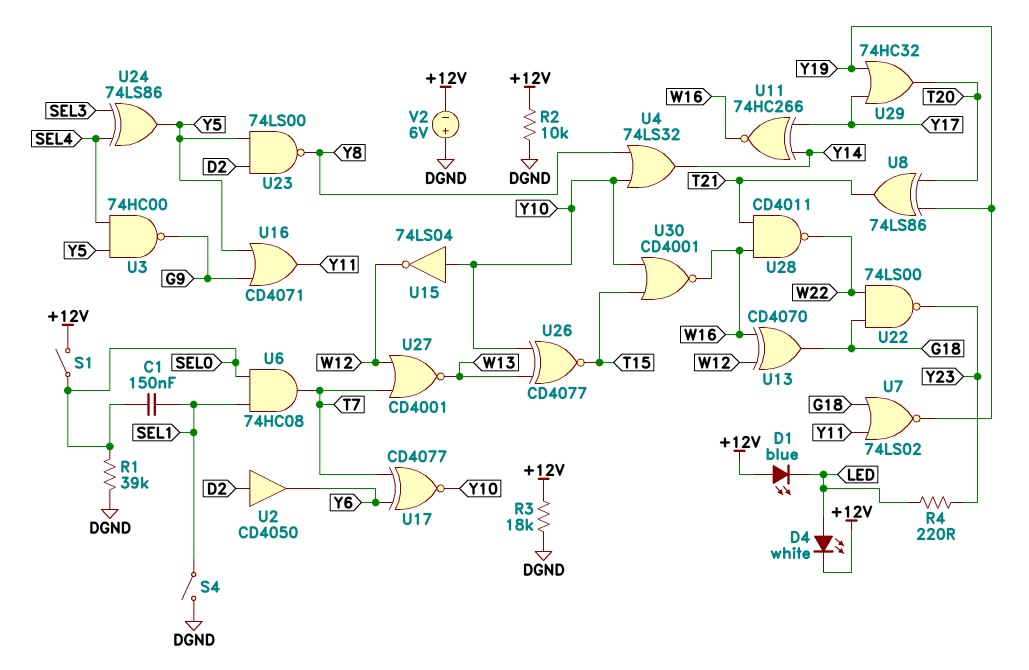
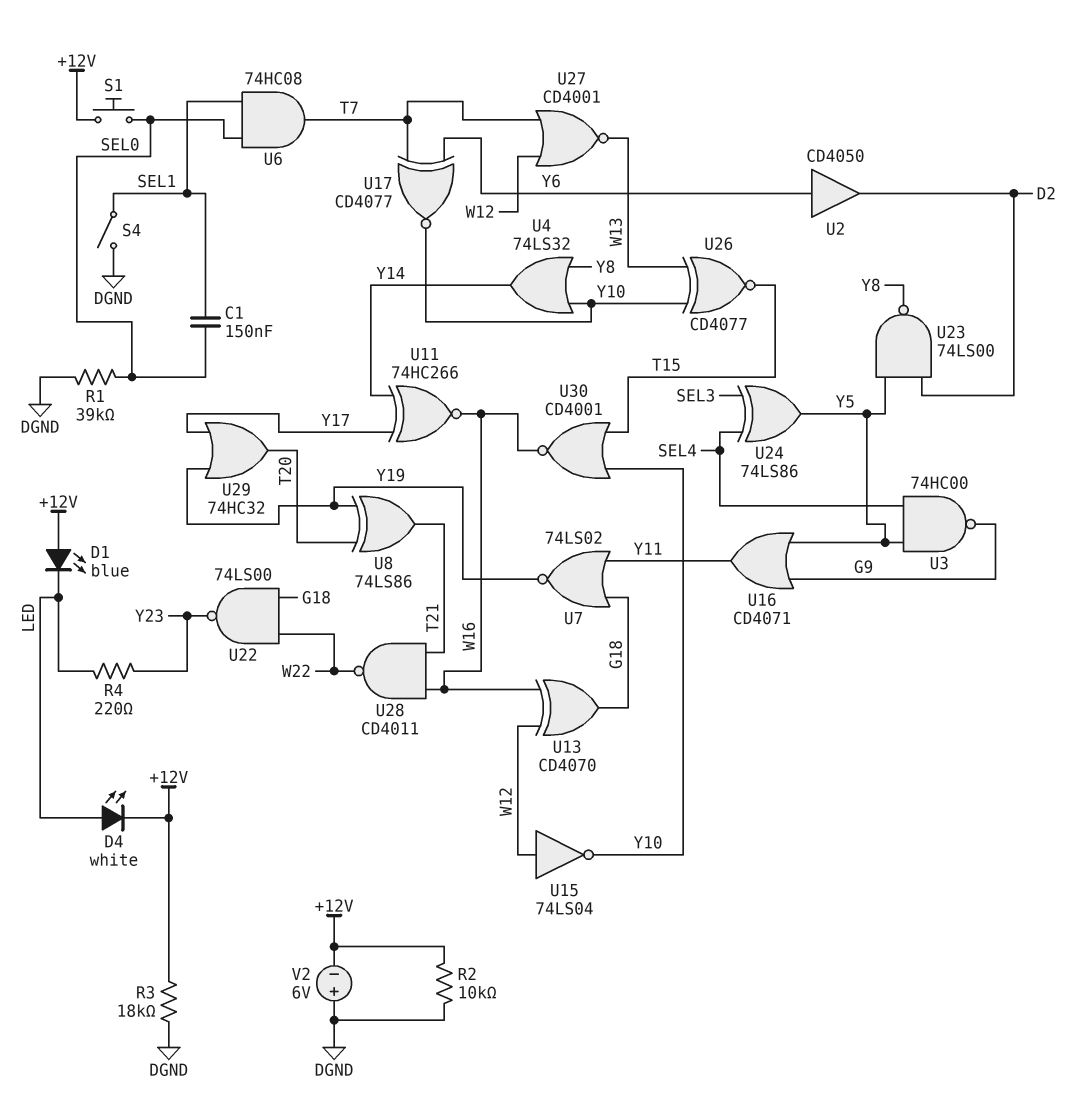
S1: switch (+12V, SEL0) -> button (+12V, SEL0)
U2: buffer CD4050 (in D2, out Y6) -> buffer CD4050 (in Y6, out D2)
U15: NOT 74LS04 (in Y10, out W12) -> NOT 74LS04 (in W12, out Y10)

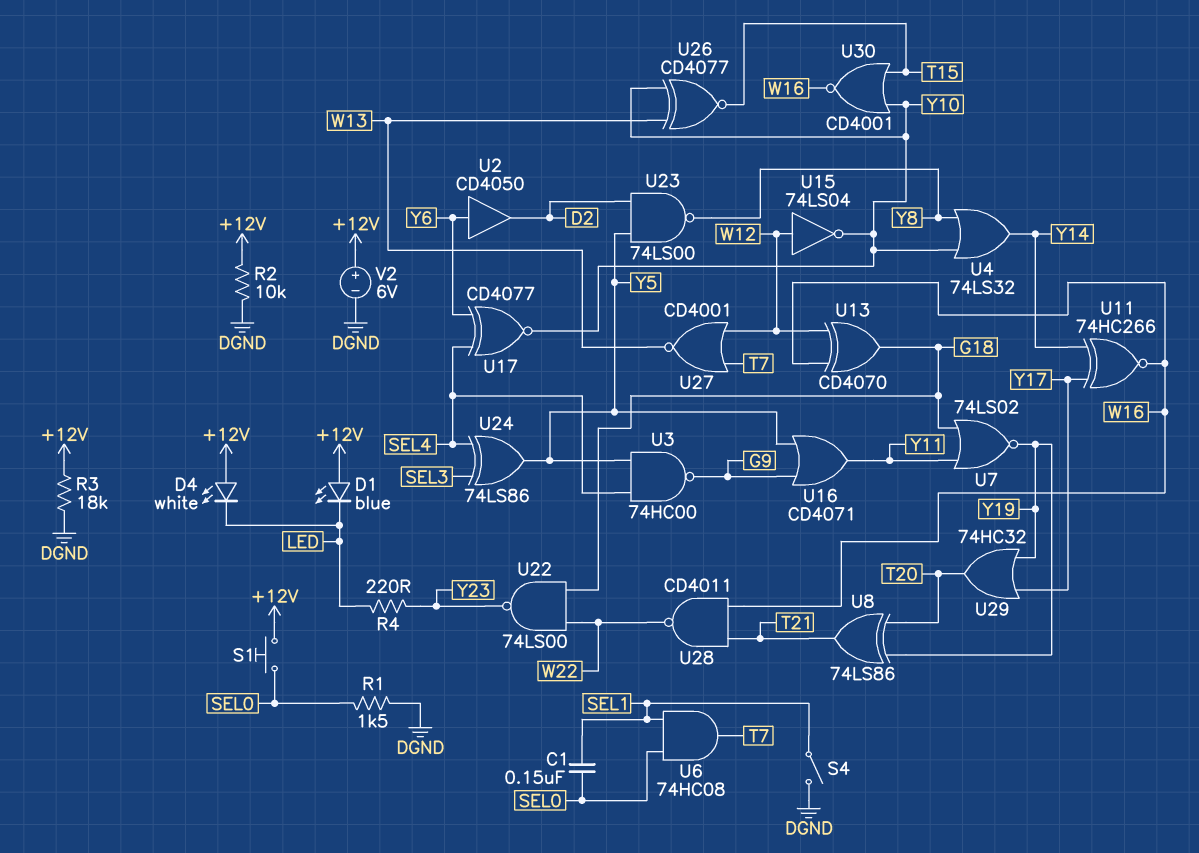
D4: LED white (A LED, K +12V) -> LED white (A +12V, K LED)
R1: 39k (DGND, SEL0) -> 1.5k (DGND, SEL0)
U17: XNOR CD4077 (in T7, in Y6, out Y10) -> XNOR CD4077 (in SEL4, in Y6, out Y10)
V2: 6V (plus DGND, minus +12V) -> 6V (plus +12V, minus DGND)

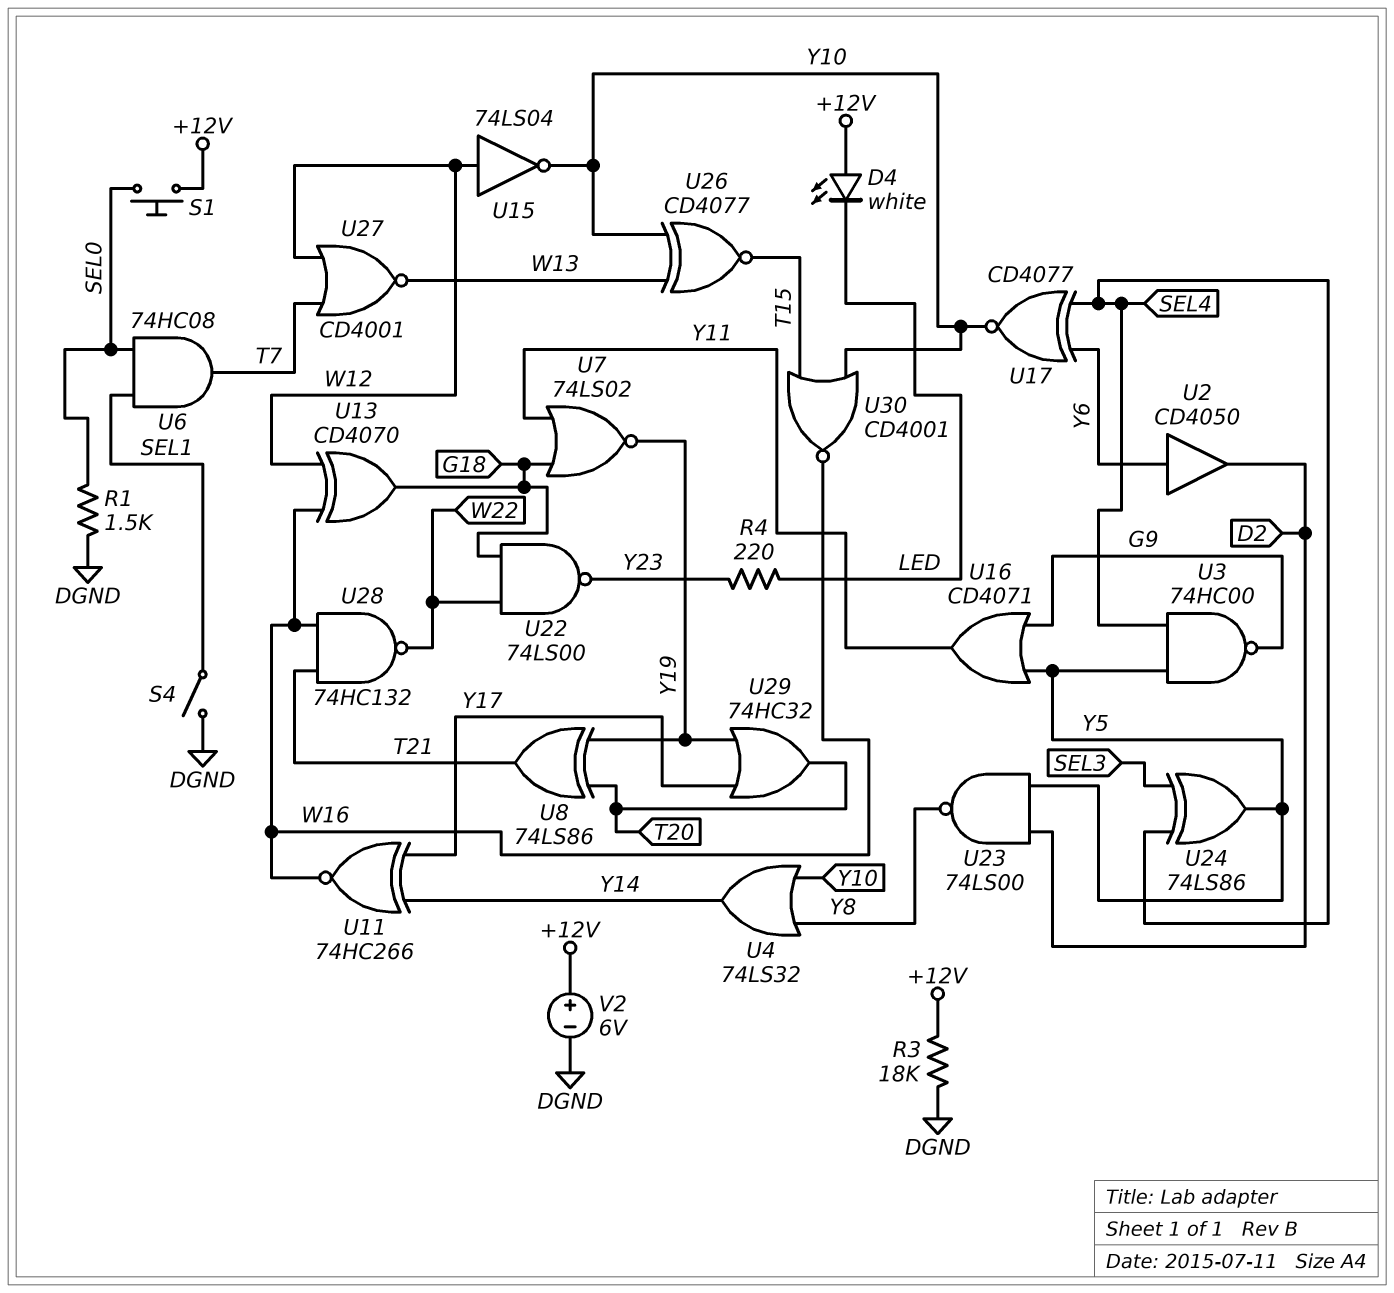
C1: 150nF (SEL0, SEL1) -> none
D1: LED blue (A +12V, K LED) -> none
R2: 10k (+12V, DGND) -> none
U28: NAND CD4011 (in T21, in W16, out W22) -> NAND 74HC132 (in T21, in W16, out W22)

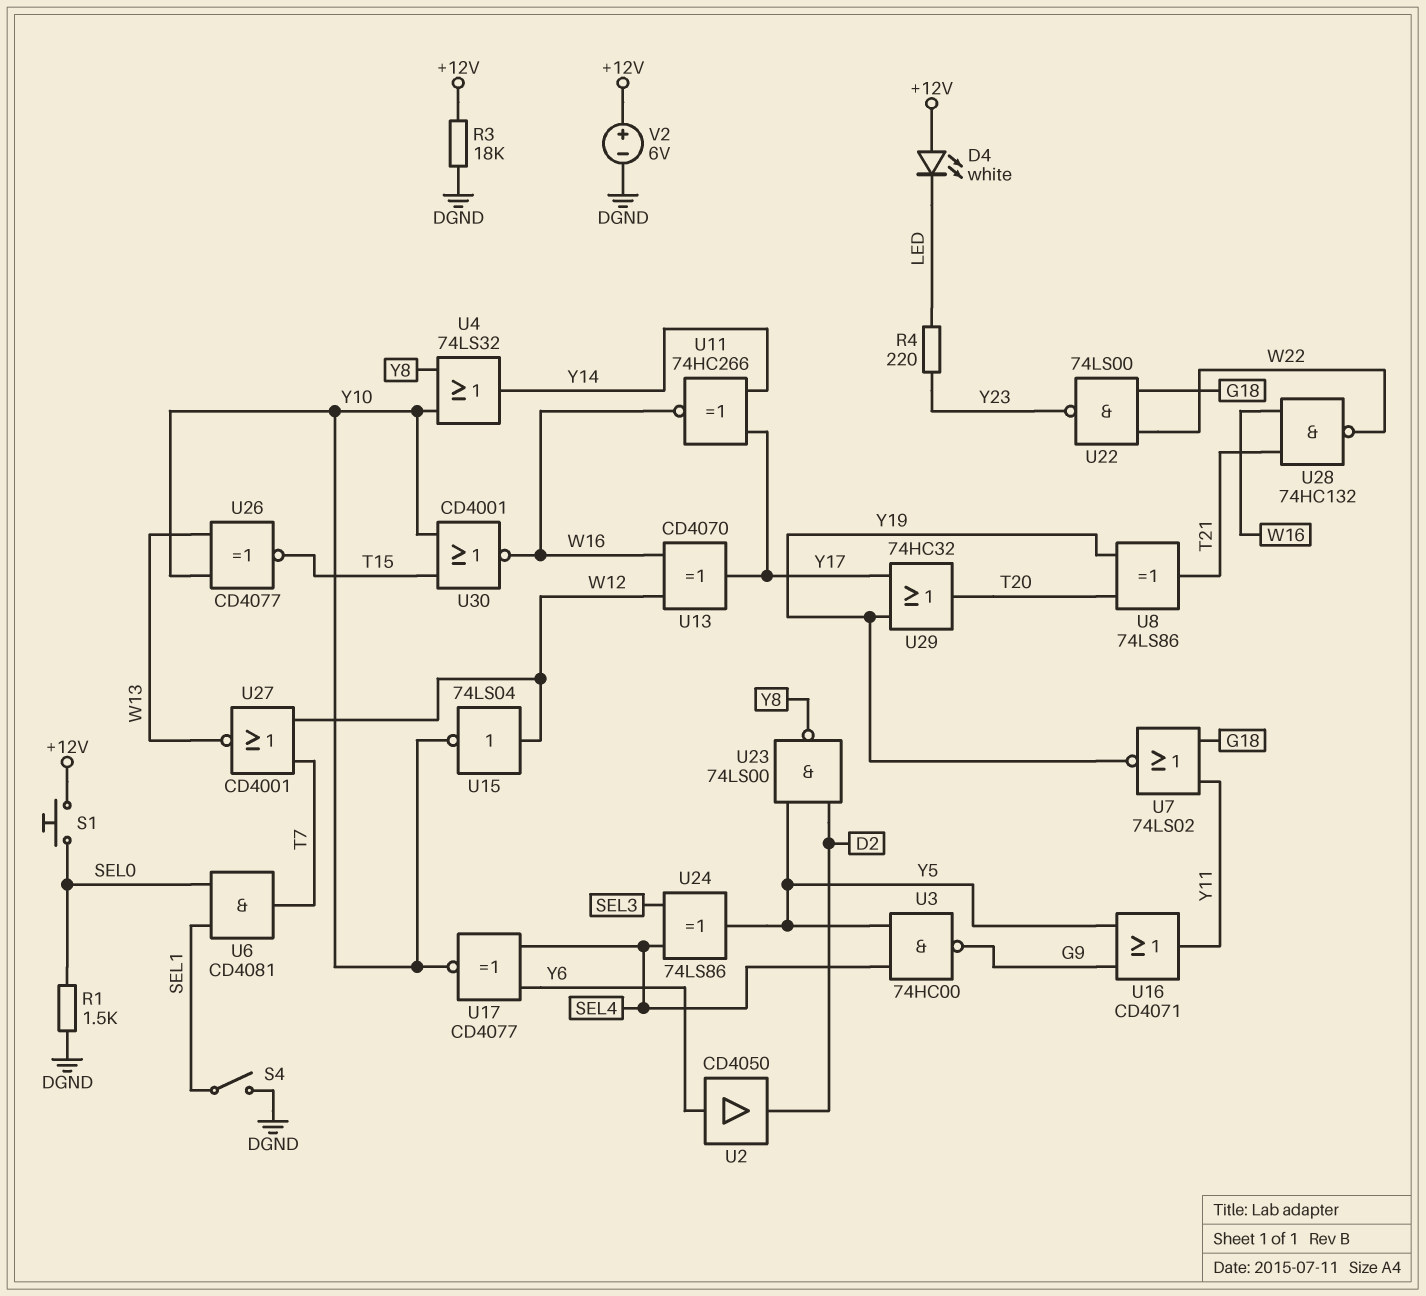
U6: AND 74HC08 (in SEL0, in SEL1, out T7) -> AND CD4081 (in SEL0, in SEL1, out T7)
U13: XOR CD4070 (in W12, in W16, out G18) -> XOR CD4070 (in W12, in W16, out Y17)

